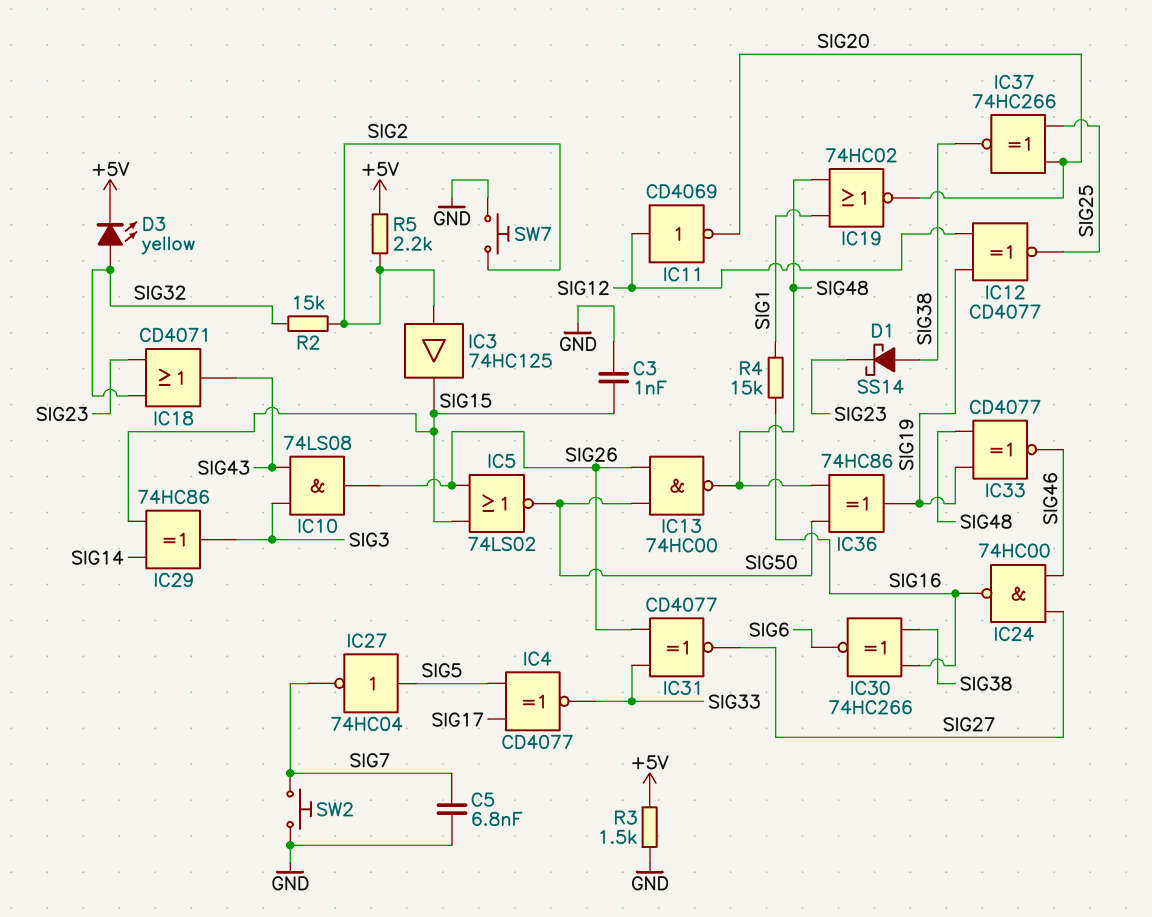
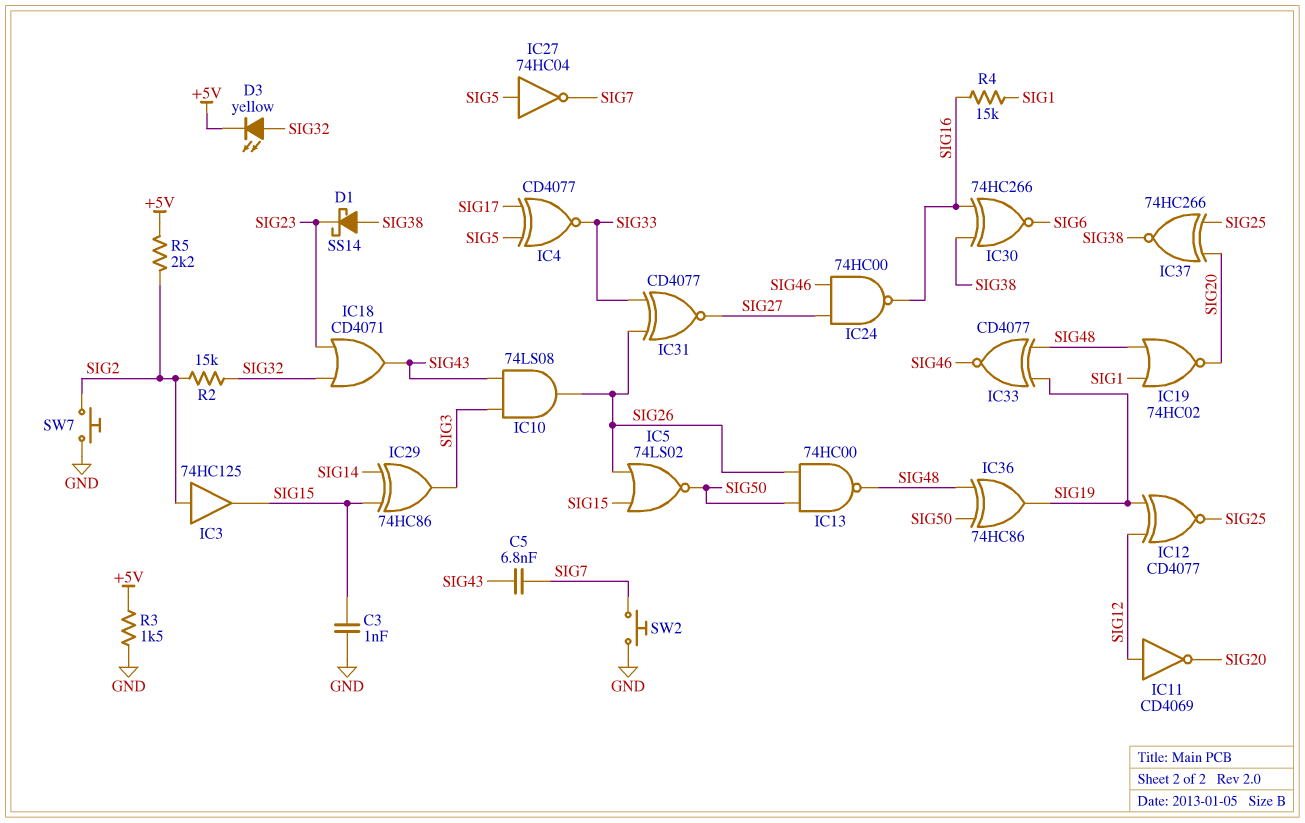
C5: 6.8nF (GND, SIG7) -> 6.8nF (SIG7, SIG43)

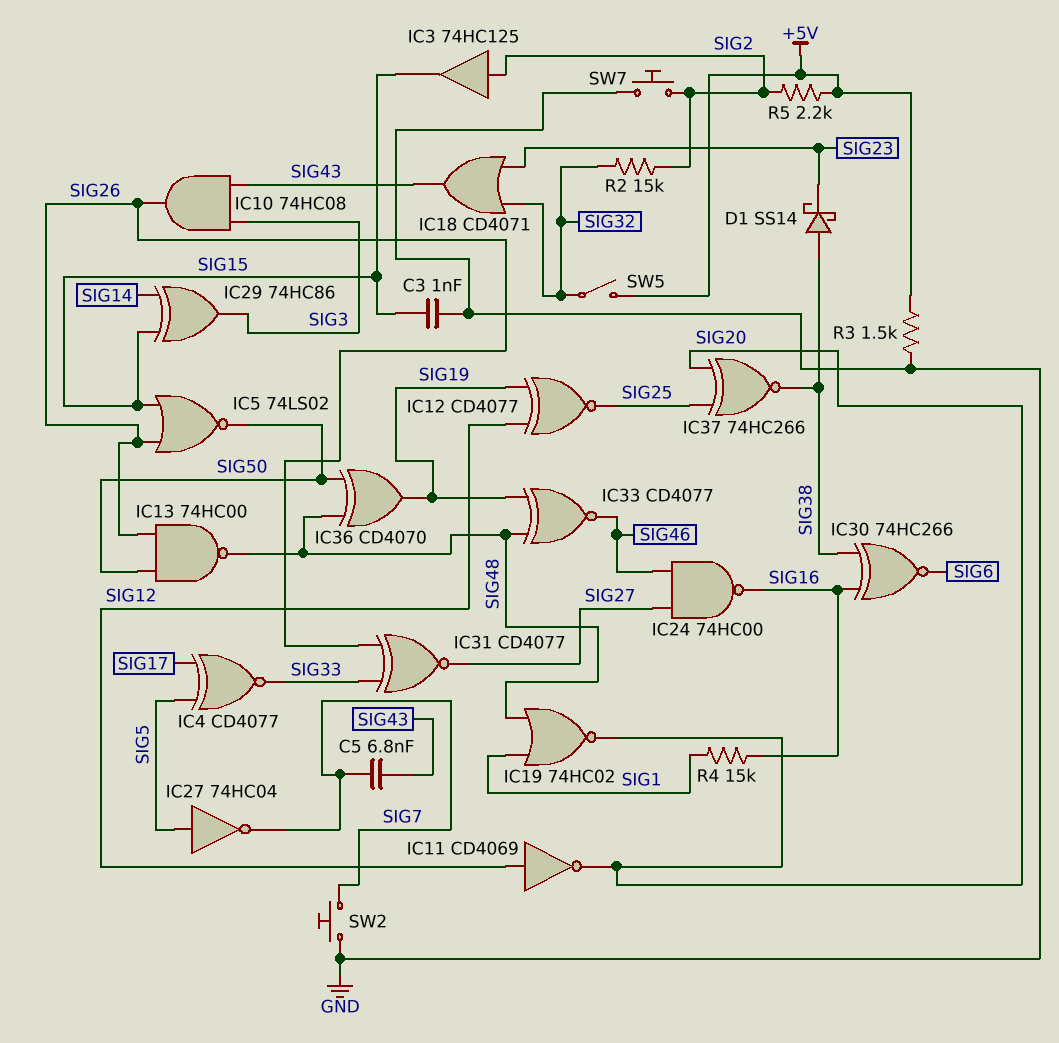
D3: LED yellow (A SIG32, K +5V) -> none
IC10: AND 74LS08 (in SIG3, in SIG43, out SIG26) -> AND 74HC08 (in SIG3, in SIG43, out SIG26)
IC36: XOR 74HC86 (in SIG48, in SIG50, out SIG19) -> XOR CD4070 (in SIG48, in SIG50, out SIG19)
SW5: none -> switch (+5V, SIG32)

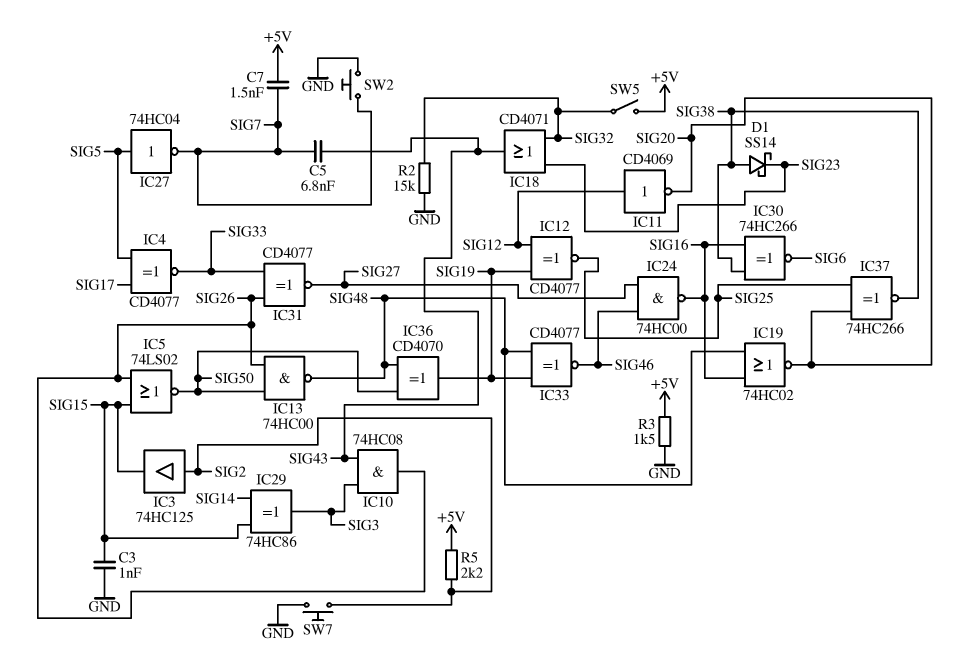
C7: none -> 1.5nF (+5V, SIG7)
IC19: NOR 74HC02 (in SIG1, in SIG48, out SIG20) -> NOR 74HC02 (in SIG16, in SIG48, out SIG20)
R2: 15k (SIG2, SIG32) -> 15k (GND, SIG32)
R4: 15k (SIG1, SIG16) -> none

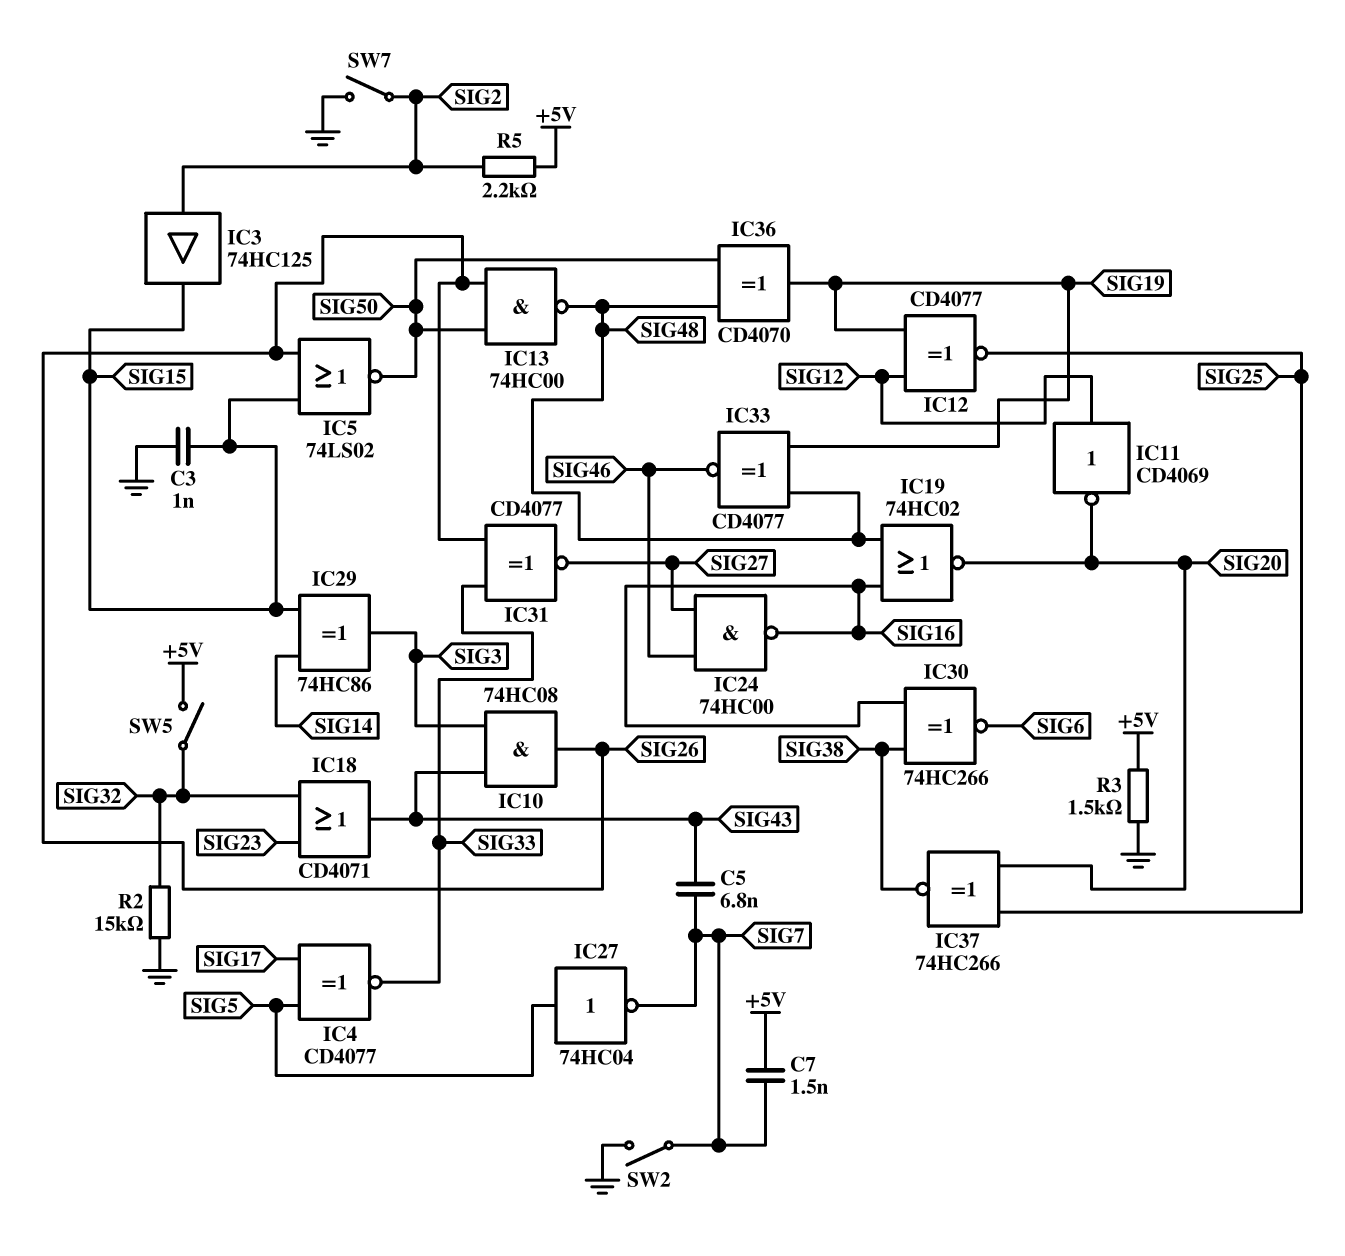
D1: schottky SS14 (A SIG38, K SIG23) -> none
SW2: button (GND, SIG7) -> switch (GND, SIG7)
SW7: button (GND, SIG2) -> switch (GND, SIG2)

